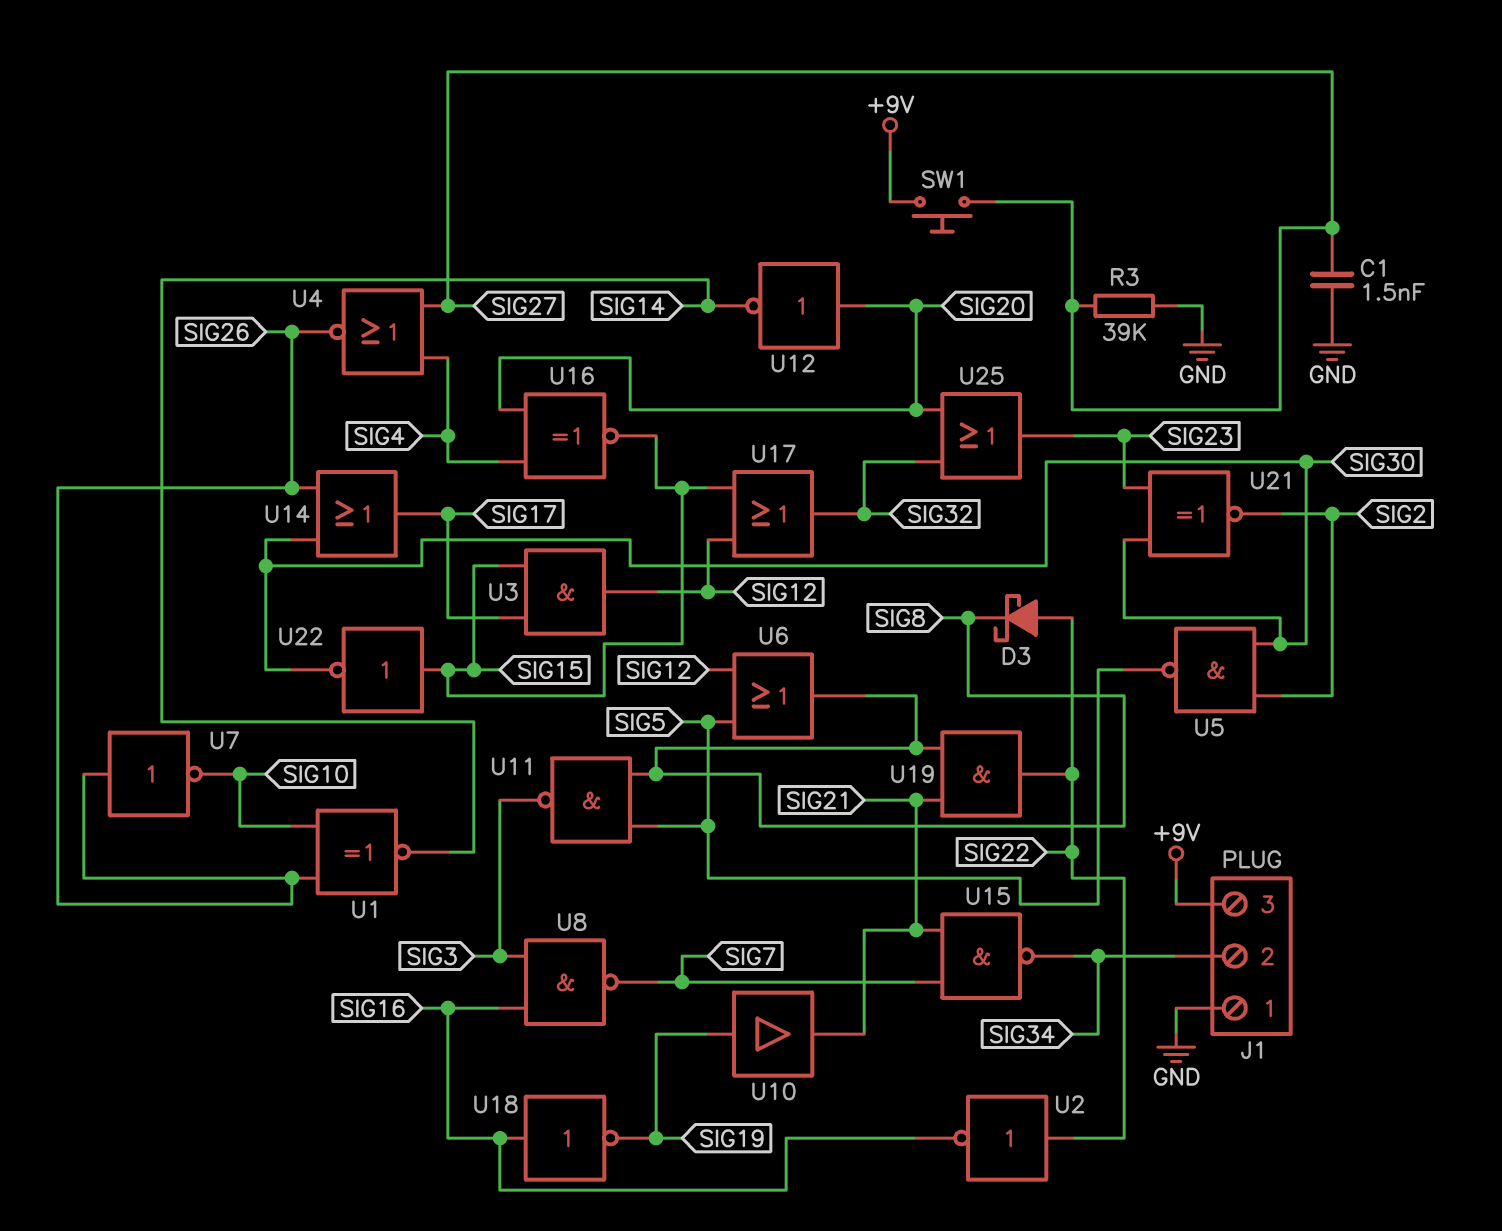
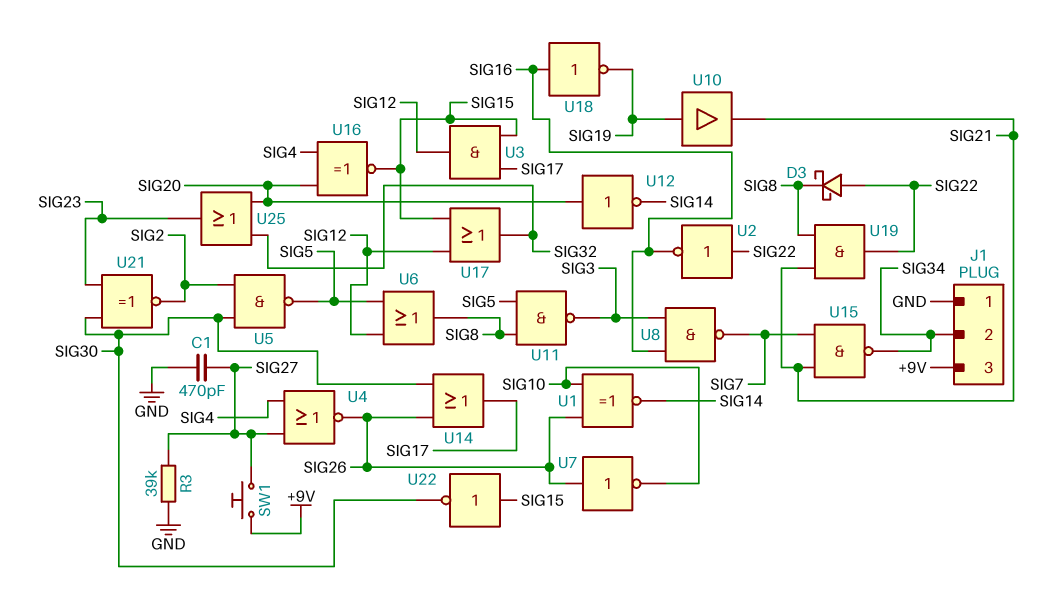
C1: 1.5nF (GND, SIG27) -> 470pF (GND, SIG27)

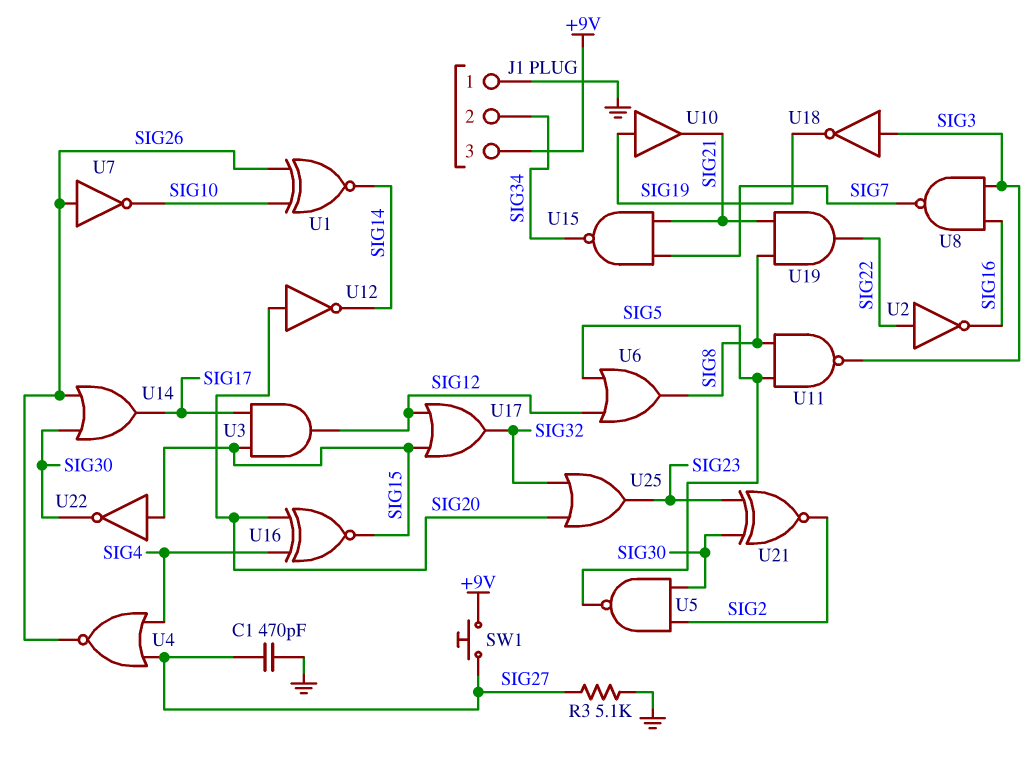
D3: schottky (A SIG22, K SIG8) -> none
R3: 39k (GND, SIG27) -> 5.1k (GND, SIG27)
U18: NOT (in SIG16, out SIG19) -> NOT (in SIG3, out SIG19)

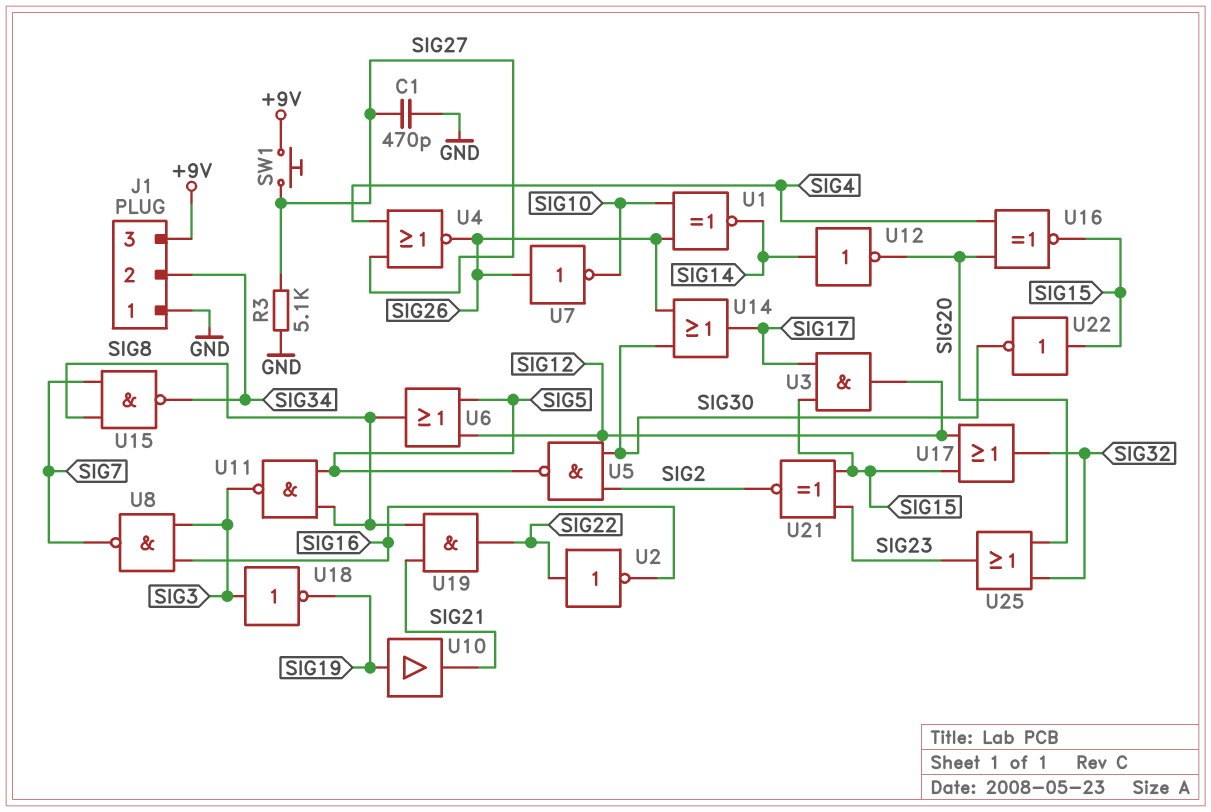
U12: NOT (in SIG20, out SIG14) -> NOT (in SIG14, out SIG20)
U15: NAND (in SIG7, in SIG21, out SIG34) -> NAND (in SIG7, in SIG8, out SIG34)
U21: XNOR (in SIG23, in SIG30, out SIG2) -> XNOR (in SIG15, in SIG23, out SIG2)

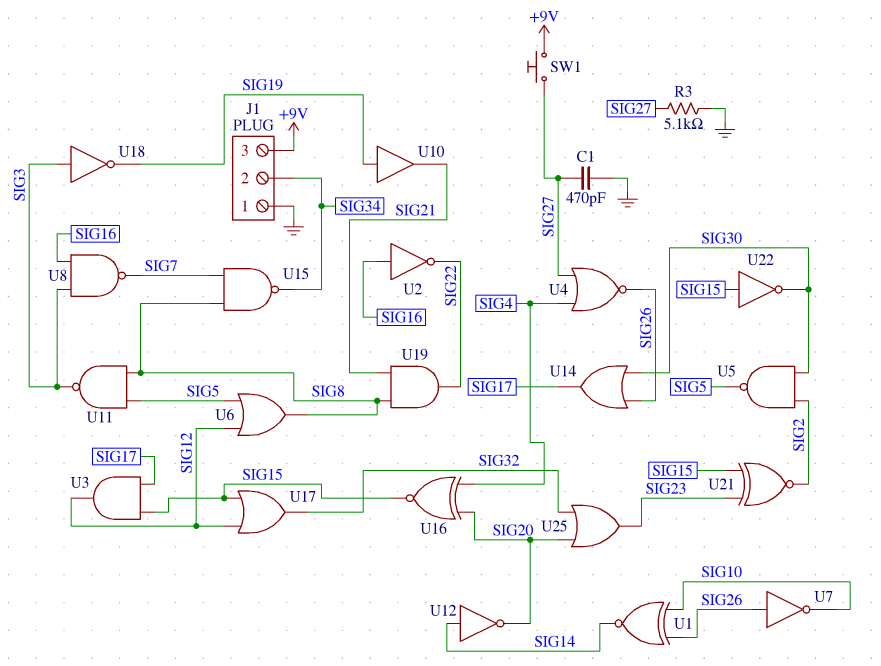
U2: NOT (in SIG22, out SIG16) -> NOT (in SIG16, out SIG22)

